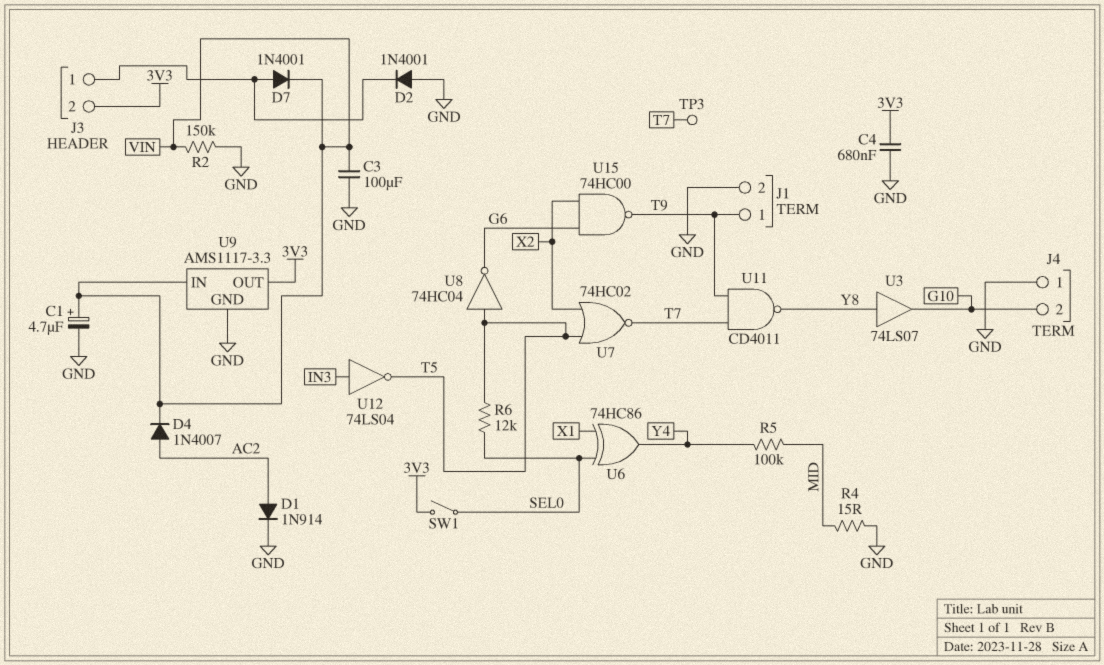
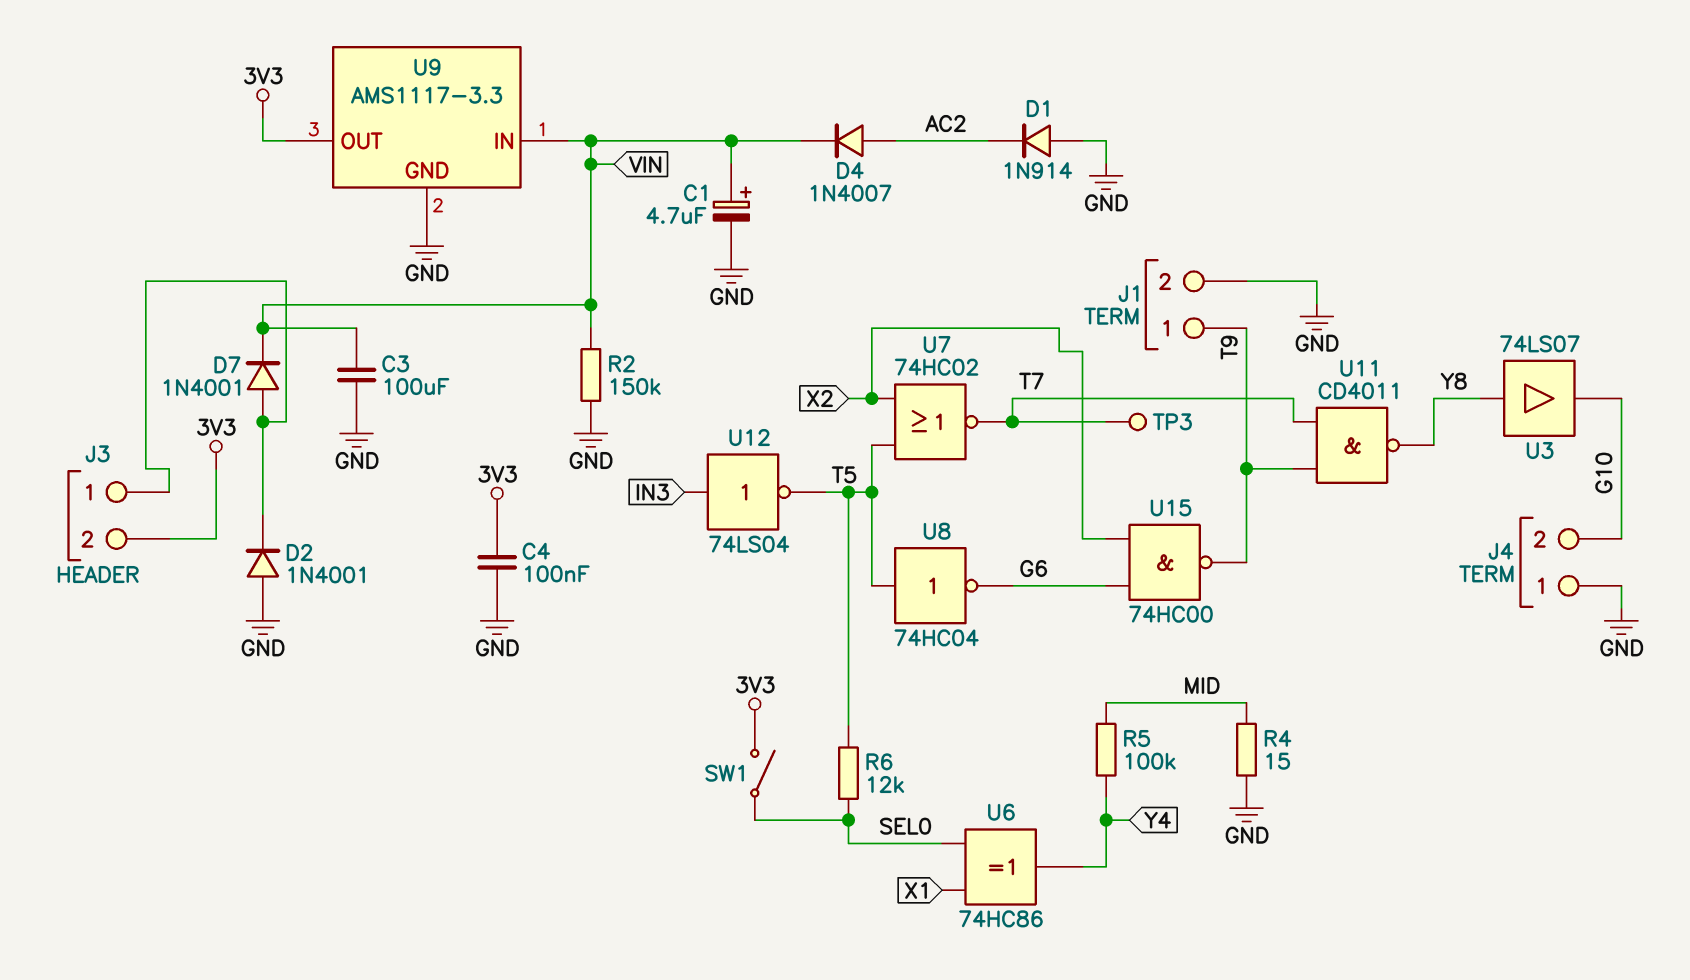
C4: 680nF (3V3, GND) -> 100nF (3V3, GND)
D1: diode 1N914 (A AC2, K GND) -> diode 1N914 (A GND, K AC2)

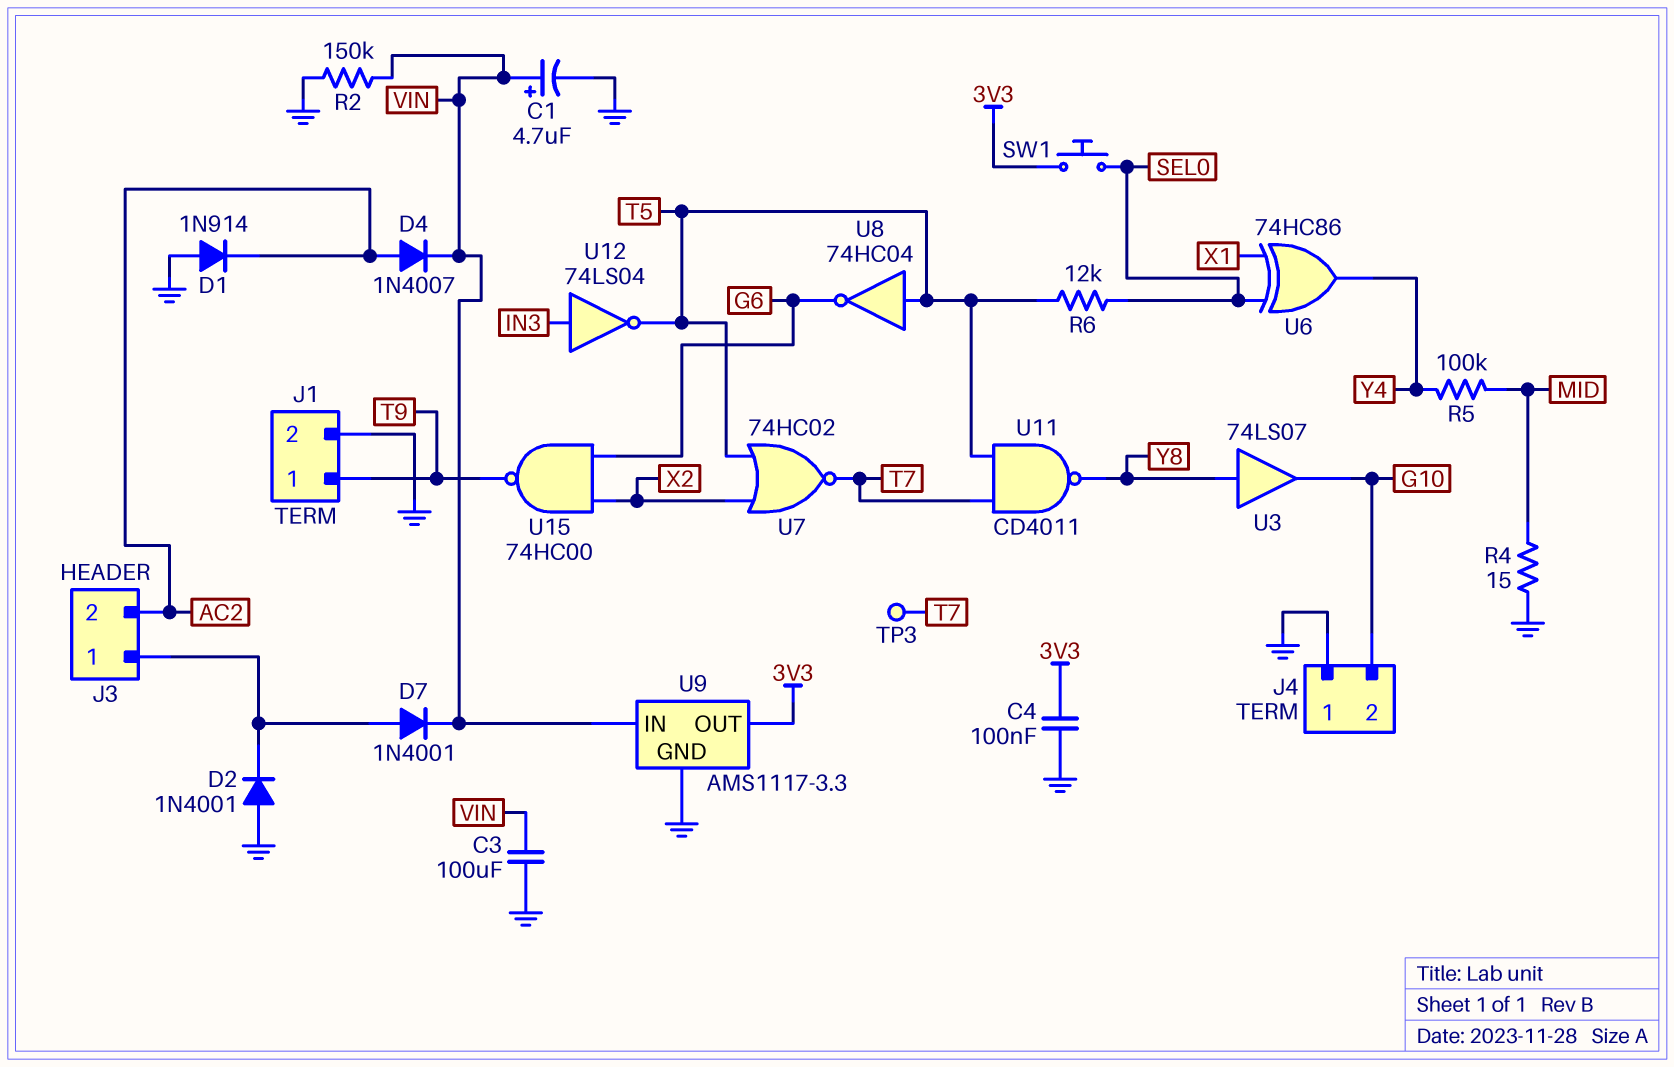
J3 pin 2: 3V3 -> AC2
SW1: switch (3V3, SEL0) -> button (3V3, SEL0)
U11: NAND CD4011 (in T7, in T9, out Y8) -> NAND CD4011 (in T5, in T7, out Y8)

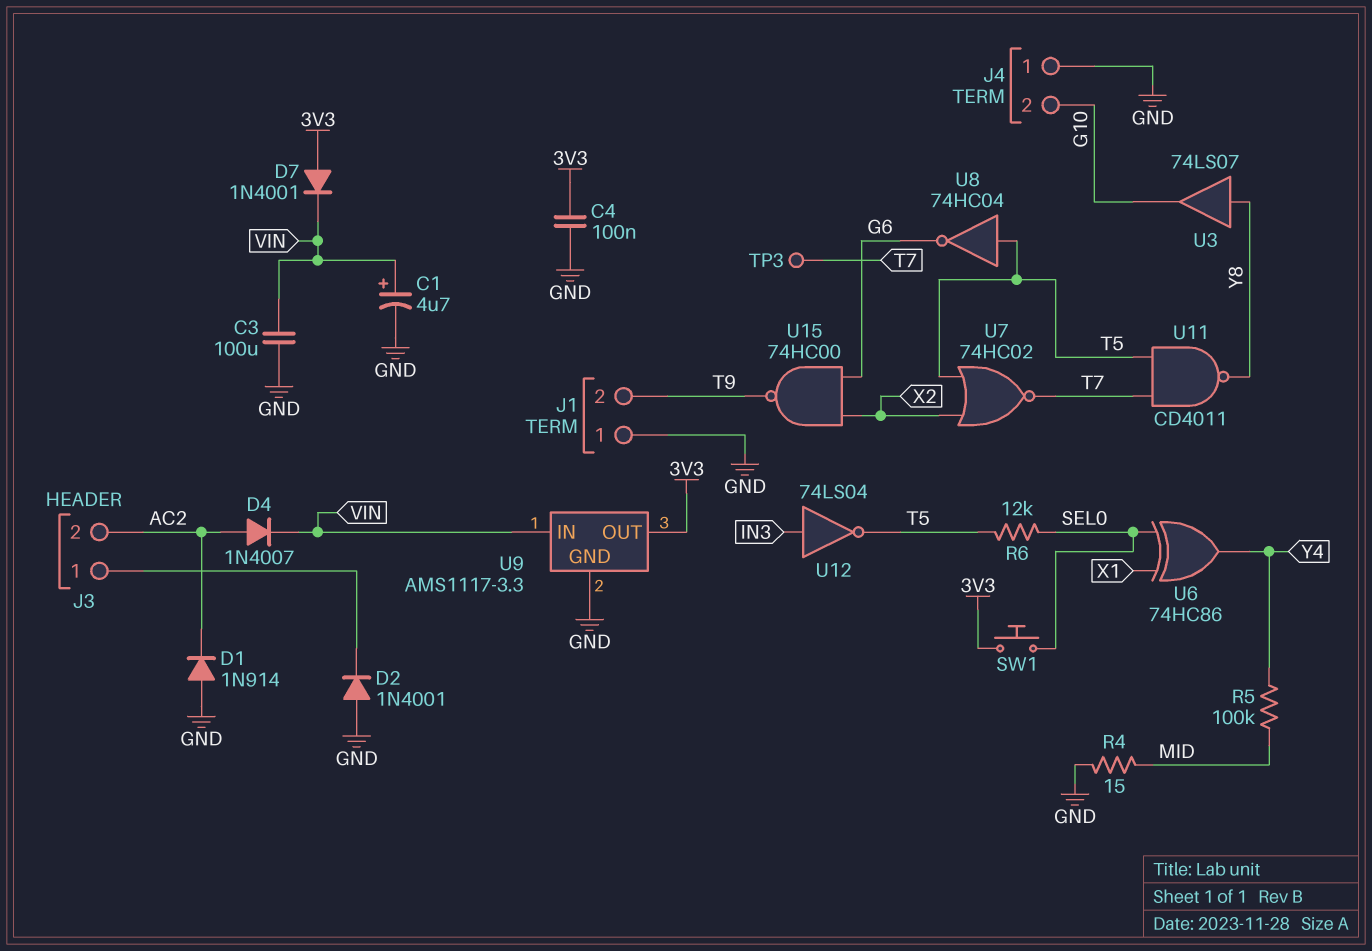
D7: diode 1N4001 (A J3/1, K VIN) -> diode 1N4001 (A 3V3, K VIN)
J1 pin 1: T9 -> GND
J1 pin 2: GND -> T9
R2: 150k (GND, VIN) -> none

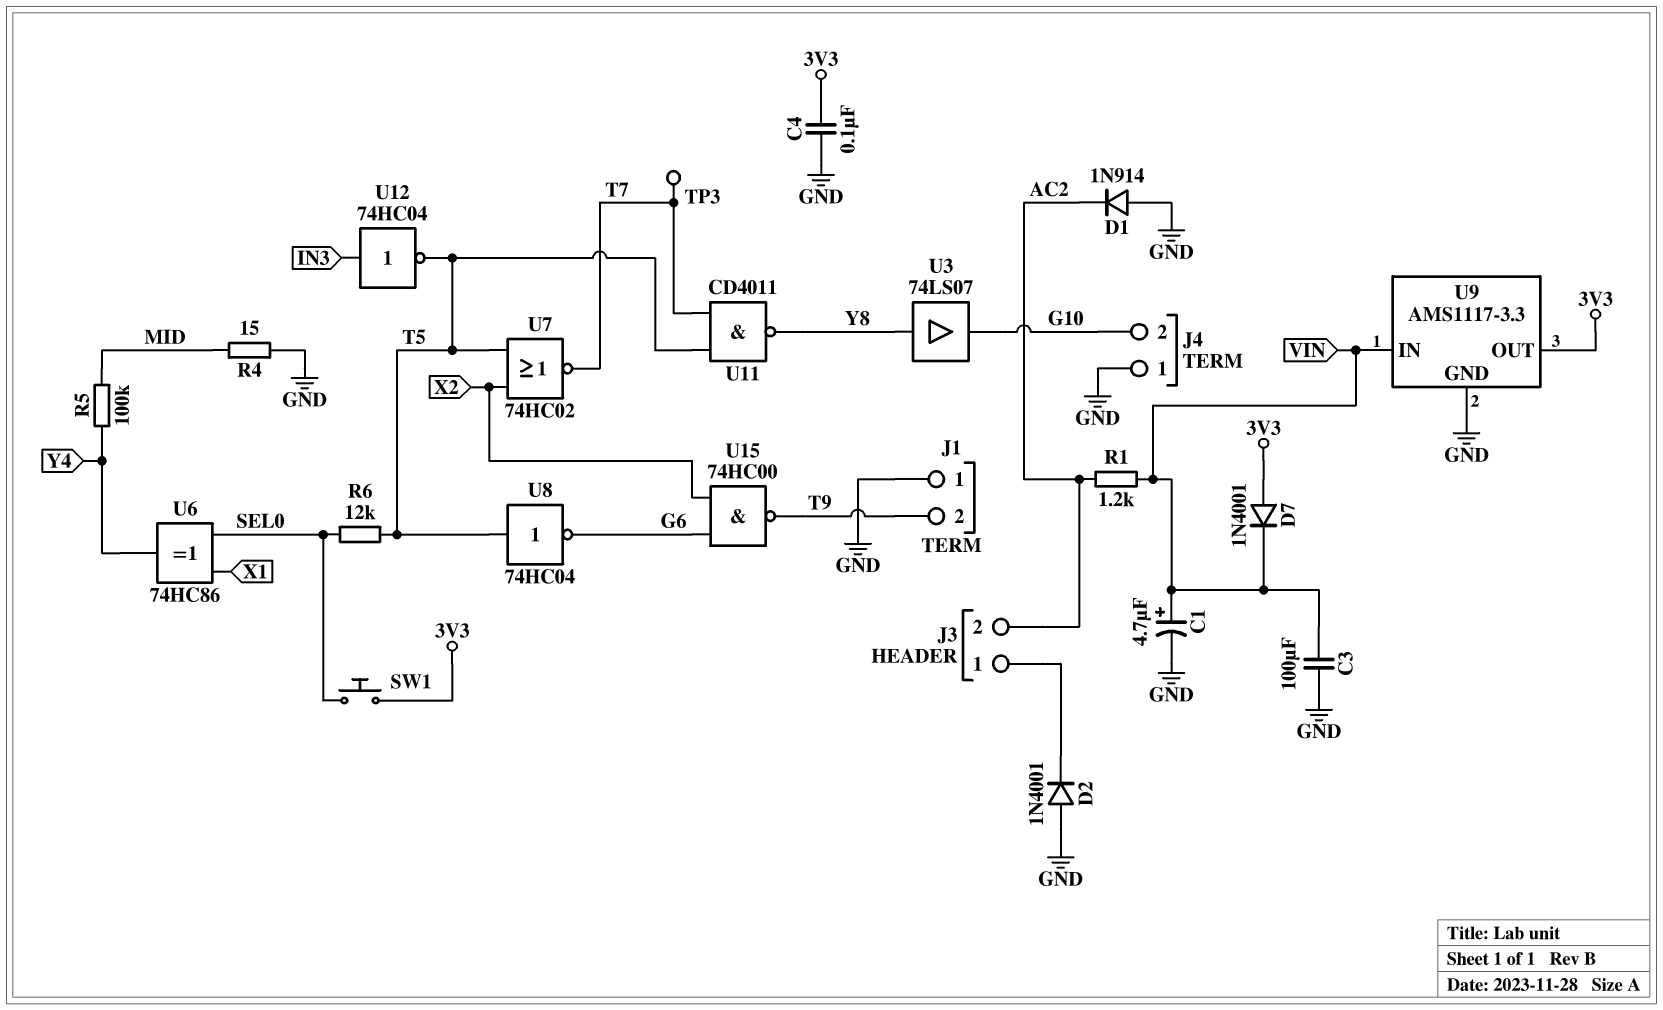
D4: diode 1N4007 (A AC2, K VIN) -> none
R1: none -> 1.2k (AC2, VIN)
U12: NOT 74LS04 (in IN3, out T5) -> NOT 74HC04 (in IN3, out T5)

